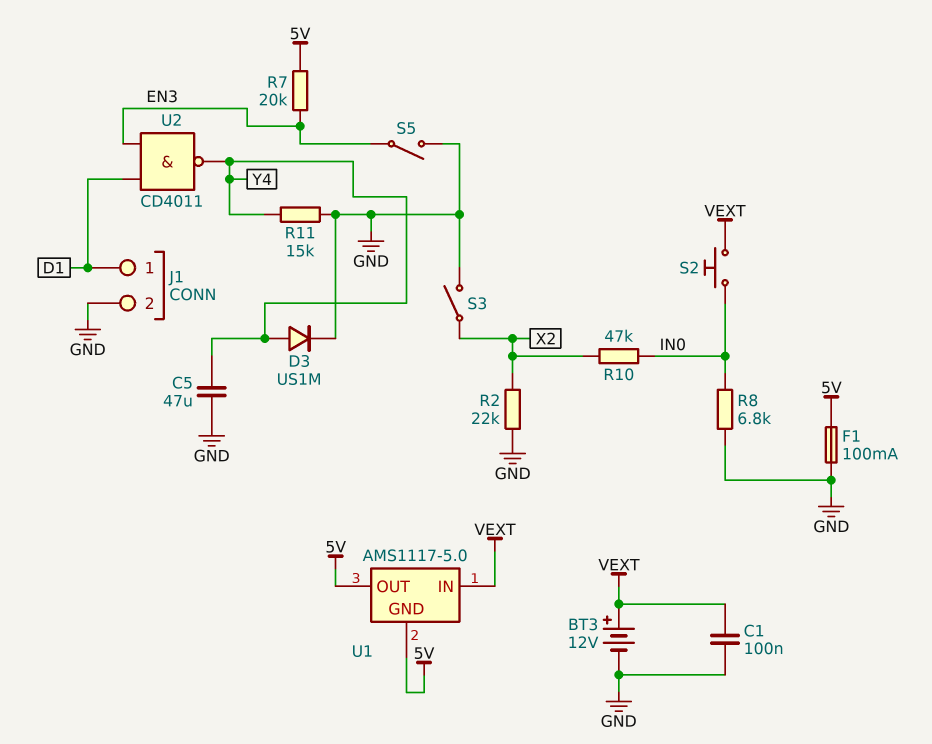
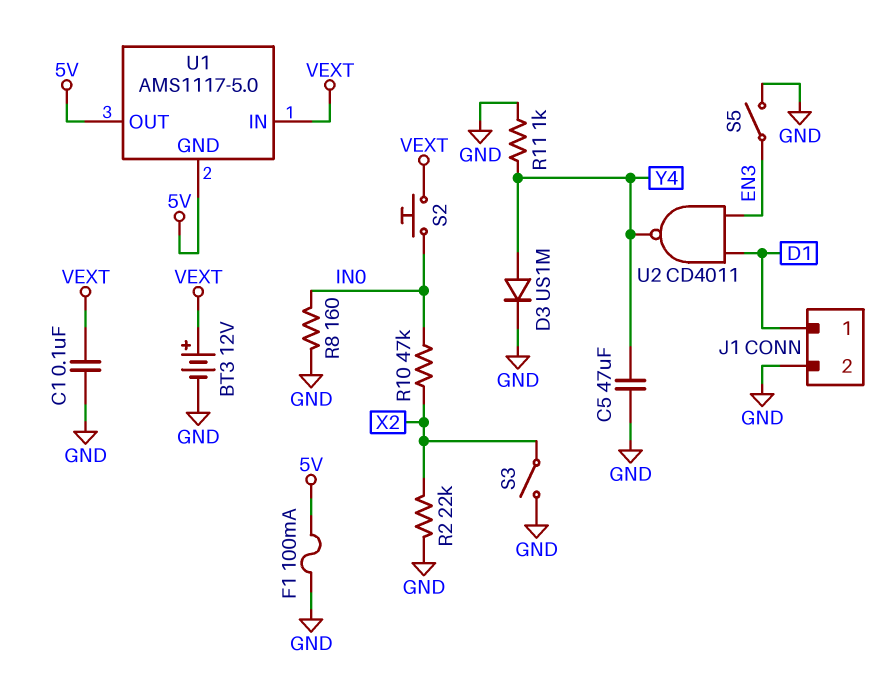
R7: 20k (5V, EN3) -> none
R8: 6.8k (GND, IN0) -> 160 (GND, IN0)
R11: 15k (GND, Y4) -> 1k (GND, Y4)

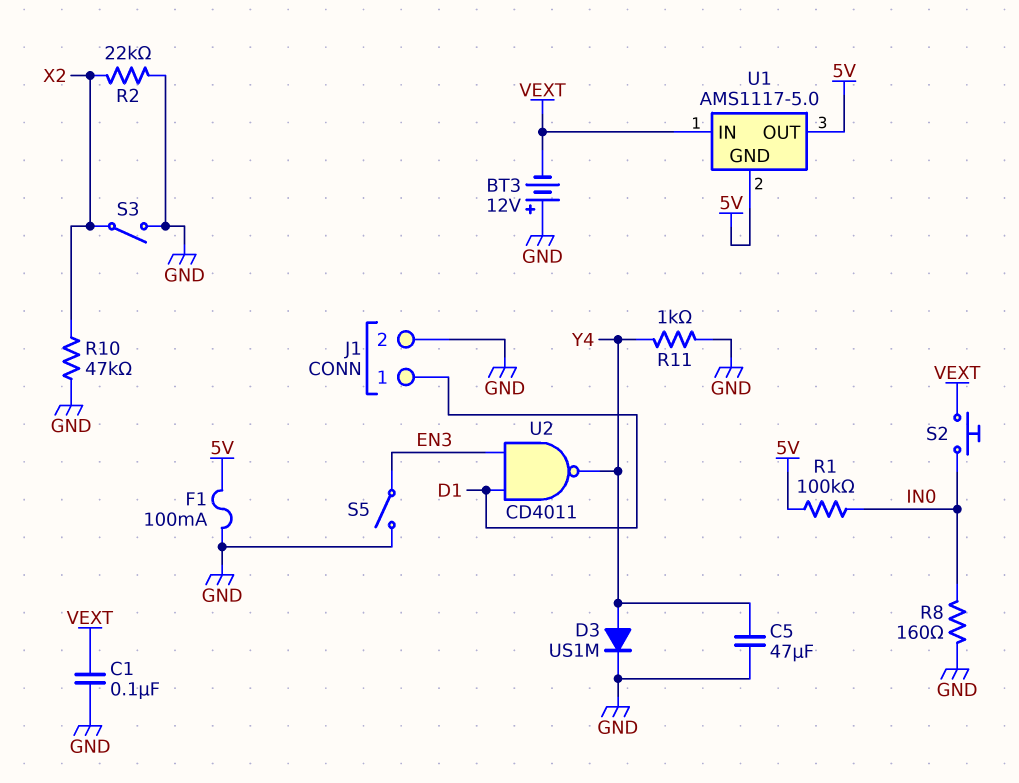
BT3: 12V (plus VEXT, minus GND) -> 12V (plus GND, minus VEXT)
R1: none -> 100k (5V, IN0)
R10: 47k (IN0, X2) -> 47k (GND, X2)

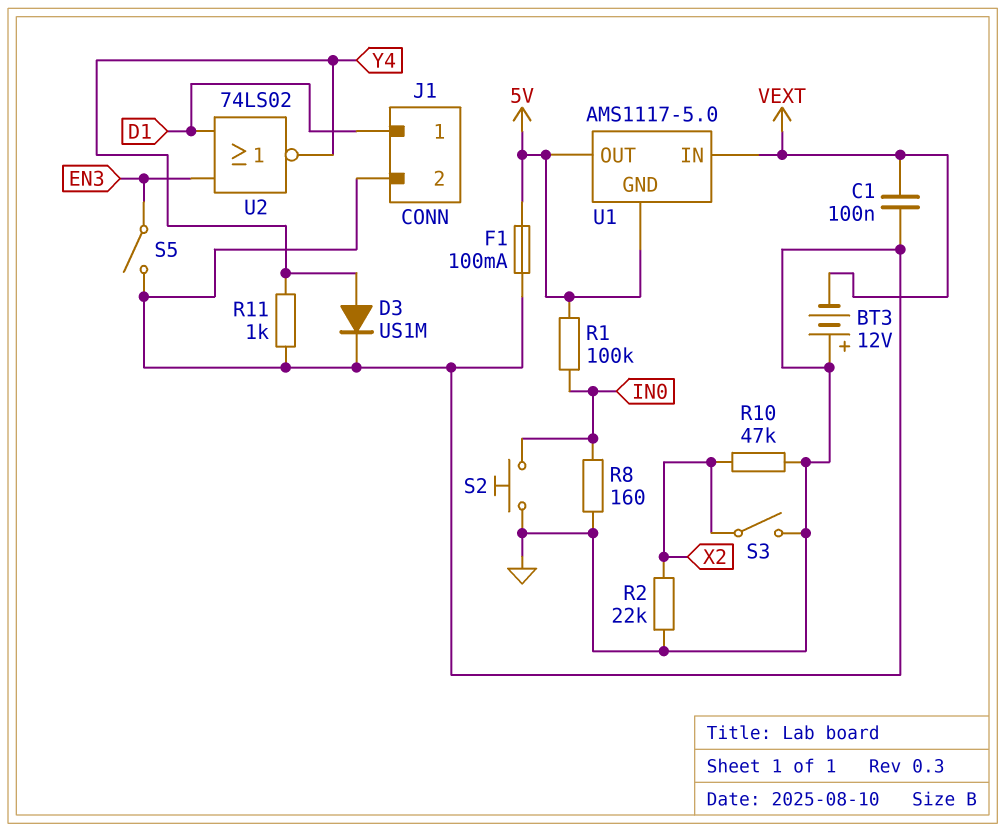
C5: 47uF (GND, Y4) -> none
S2: button (IN0, VEXT) -> button (GND, IN0)
U2: NAND CD4011 (in D1, in EN3, out Y4) -> NOR 74LS02 (in D1, in EN3, out Y4)

